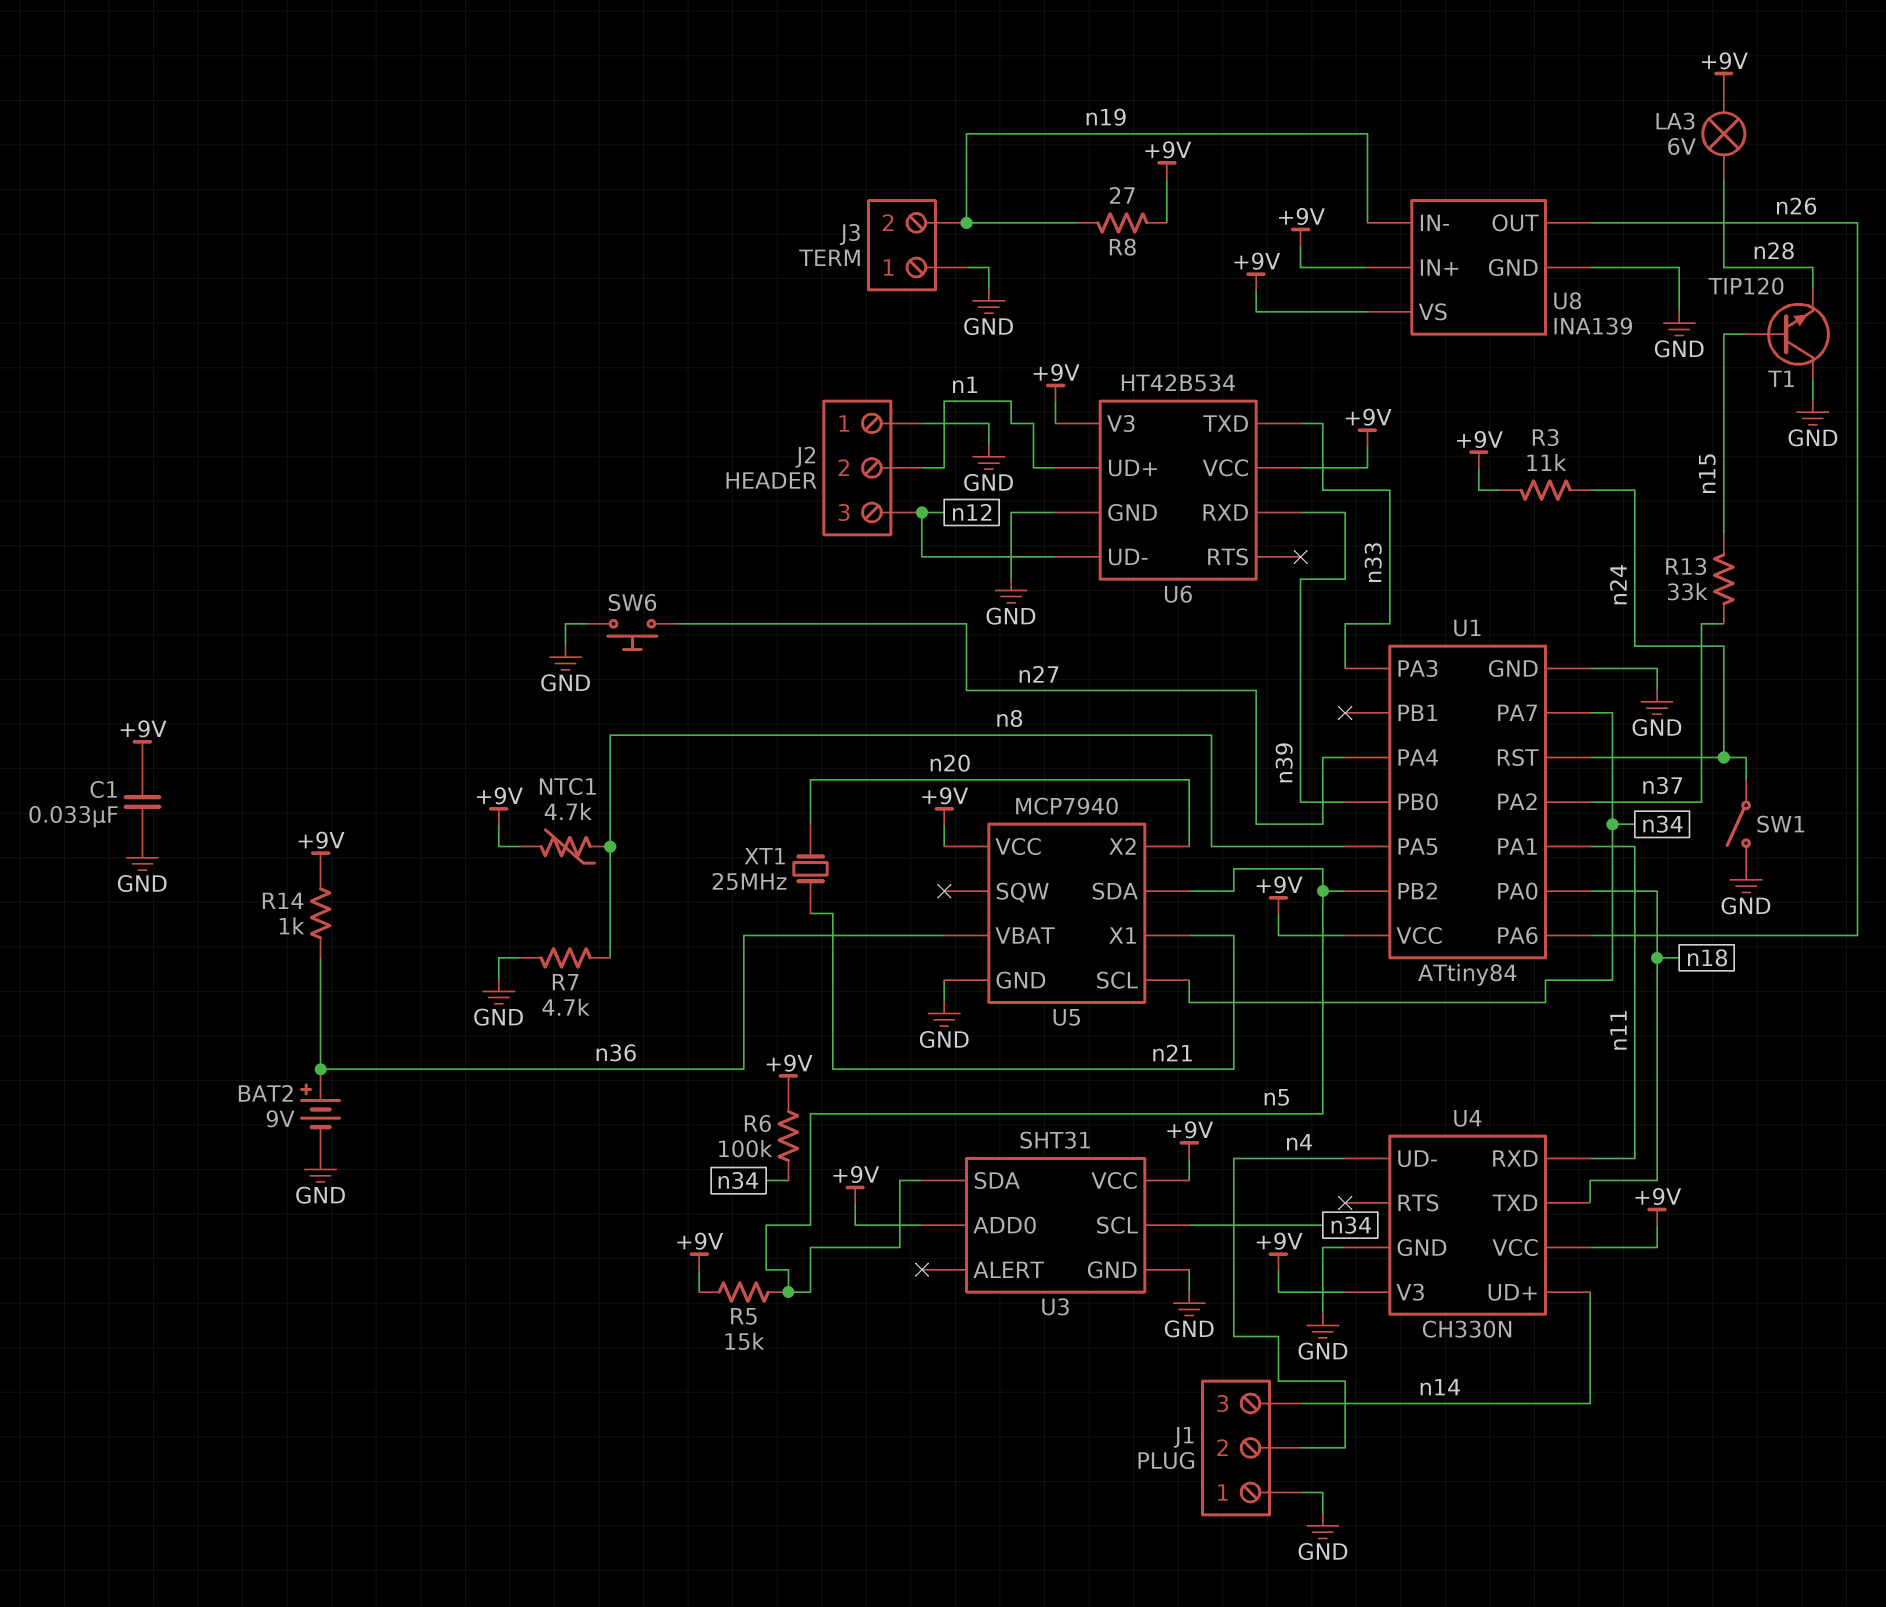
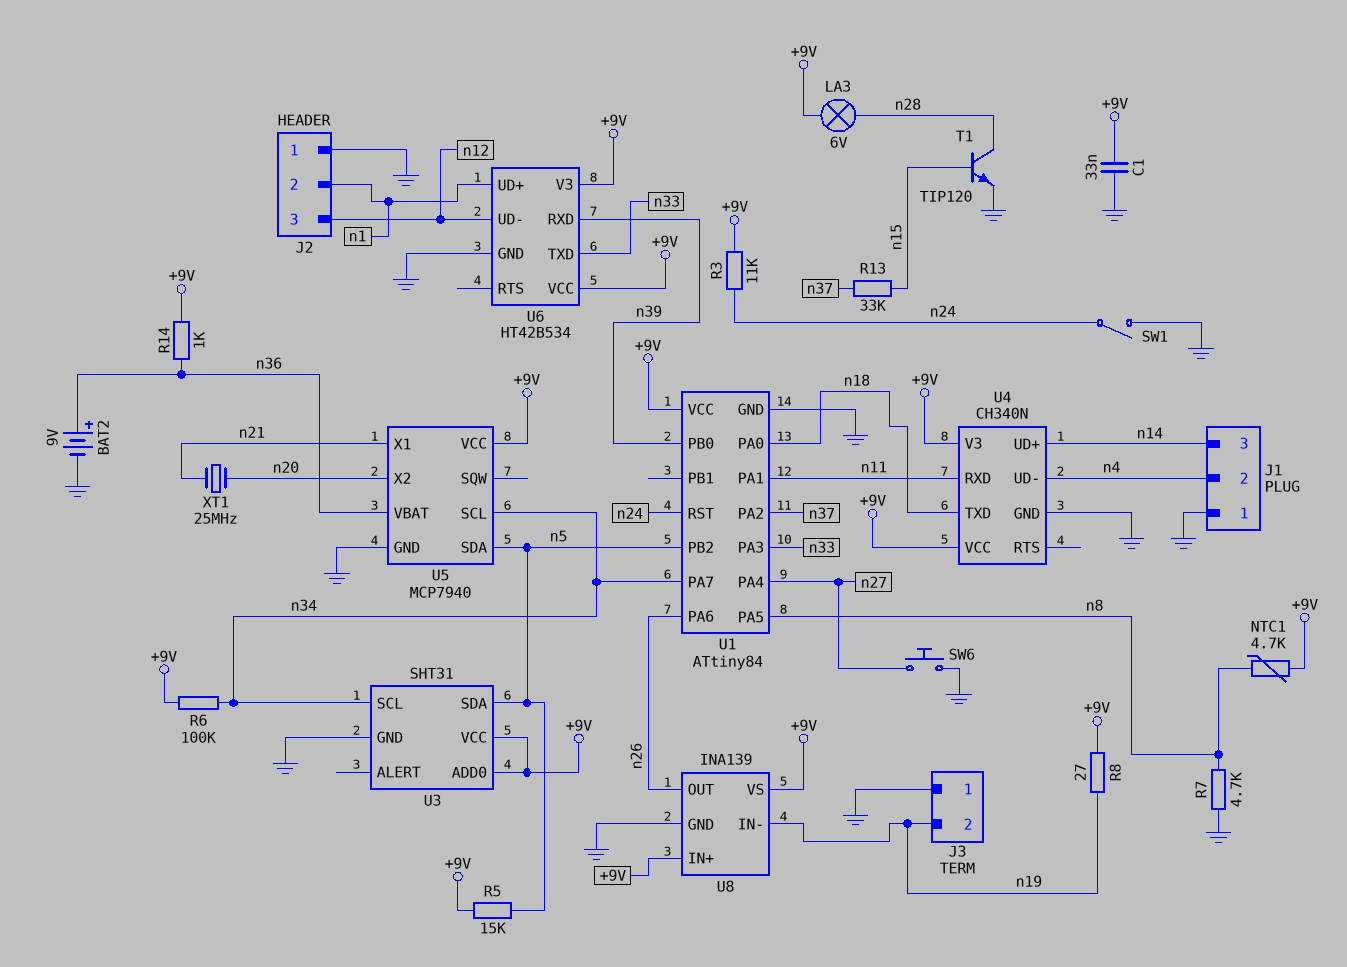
T1: NPN TIP120 (B n15, C GND, E n28) -> NPN TIP120 (B n15, C n28, E GND)
U4: CH330N -> CH340N

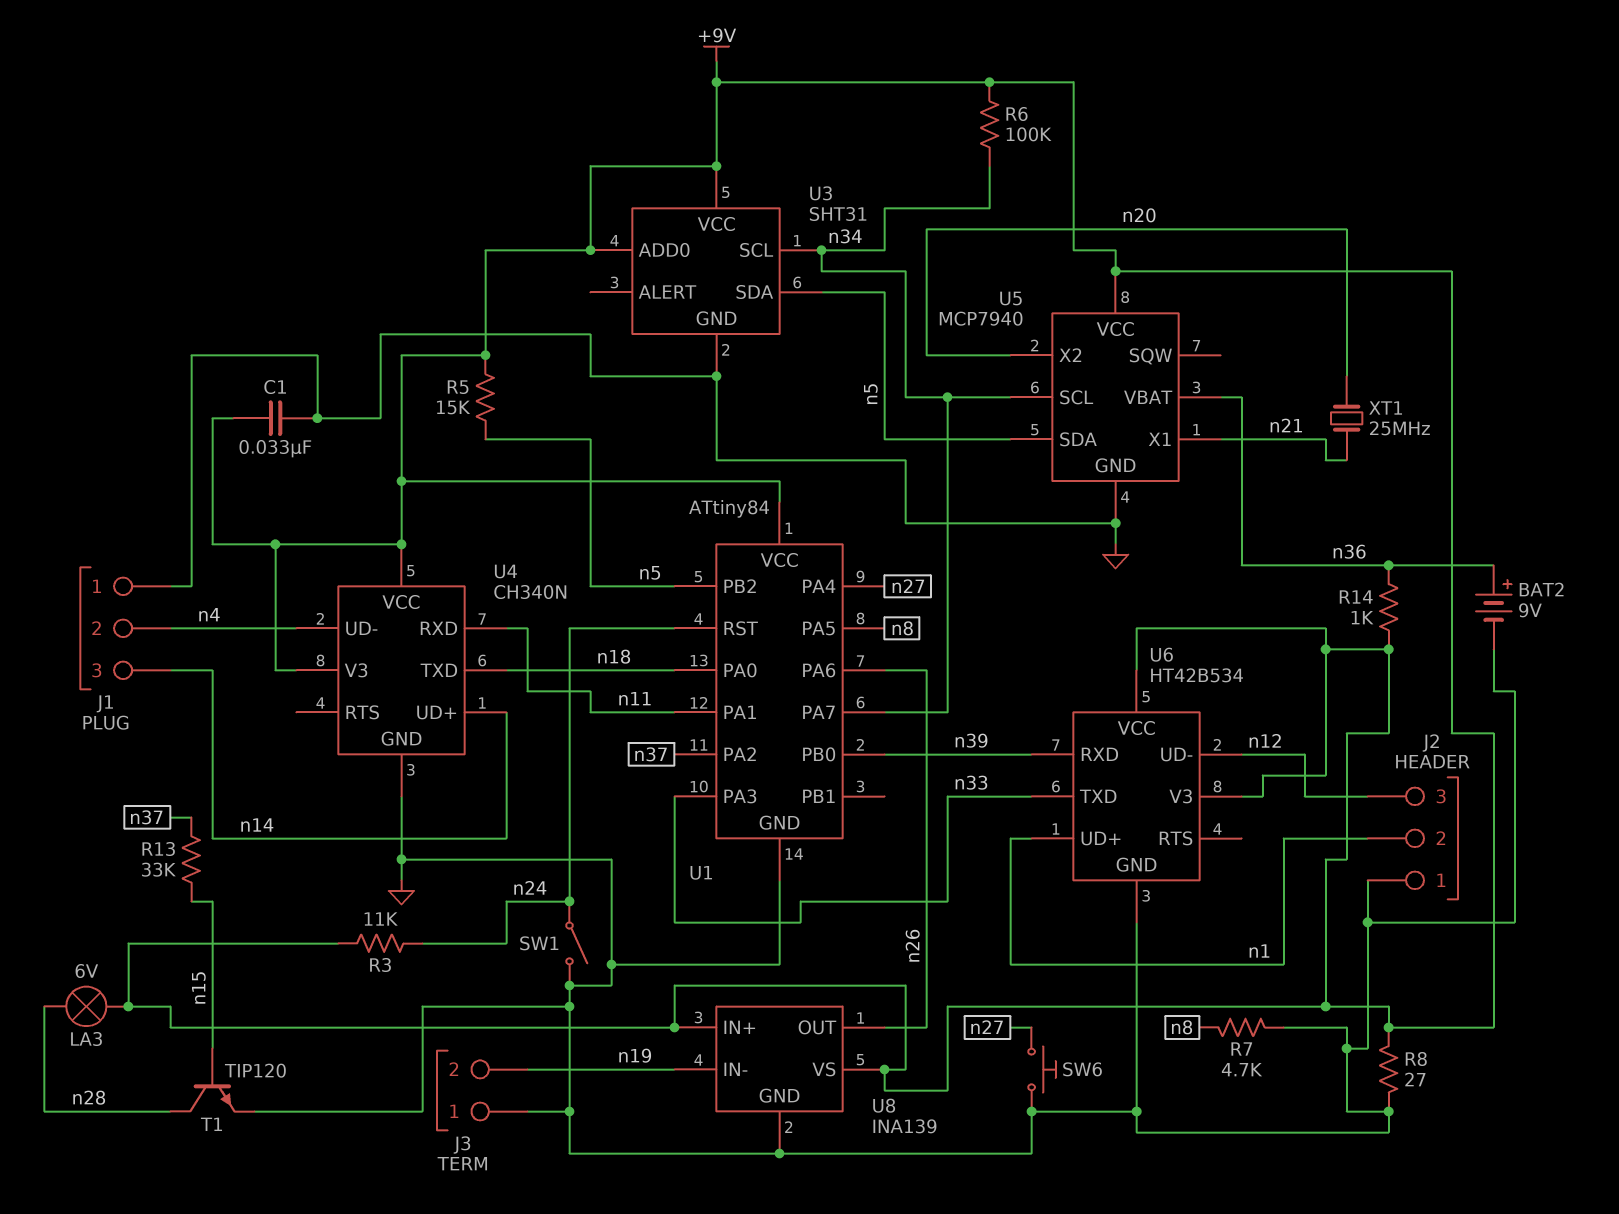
NTC1: 4.7k (+9V, n8) -> none
R8: 27 (+9V, n19) -> 27 (+9V, GND)

